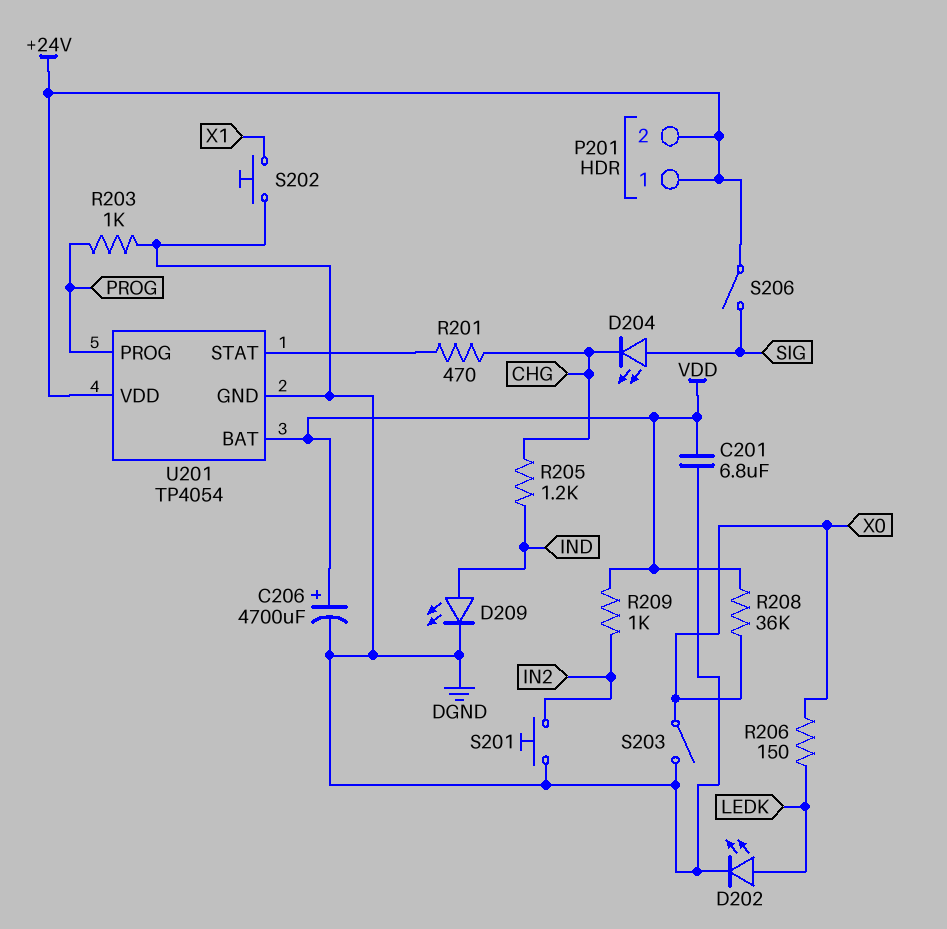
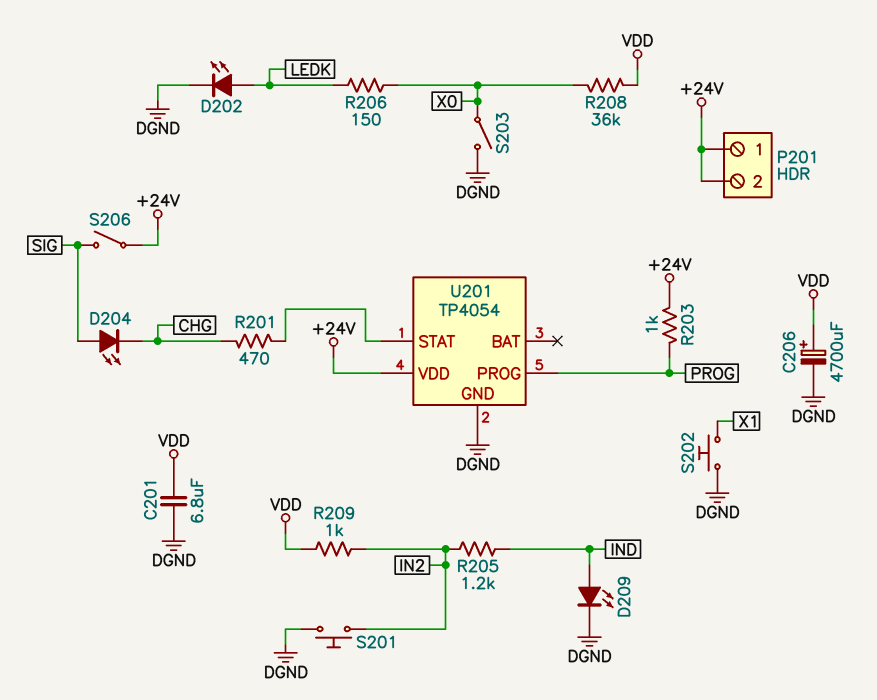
R203: 1k (DGND, PROG) -> 1k (+24V, PROG)
R205: 1.2k (CHG, IND) -> 1.2k (IN2, IND)
U201 pin BAT: VDD -> none

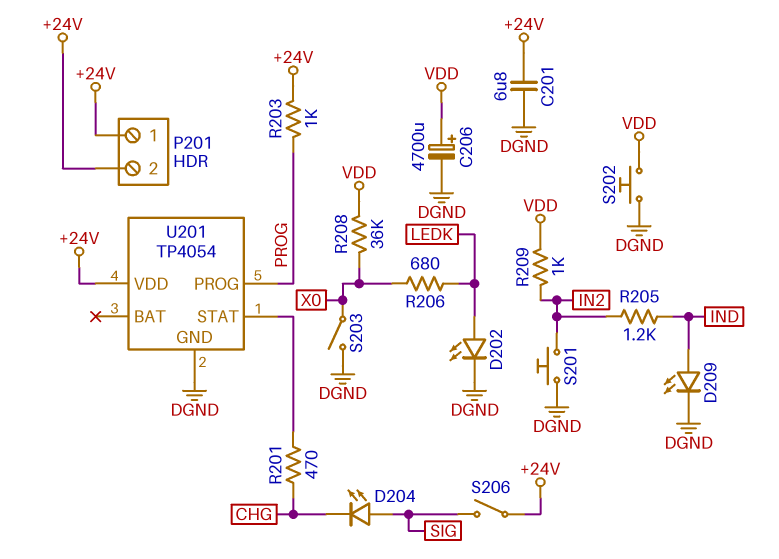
C201: 6.8uF (DGND, VDD) -> 6.8uF (+24V, DGND)
R206: 150 (LEDK, X0) -> 680 (LEDK, X0)
S202: button (DGND, X1) -> button (DGND, VDD)

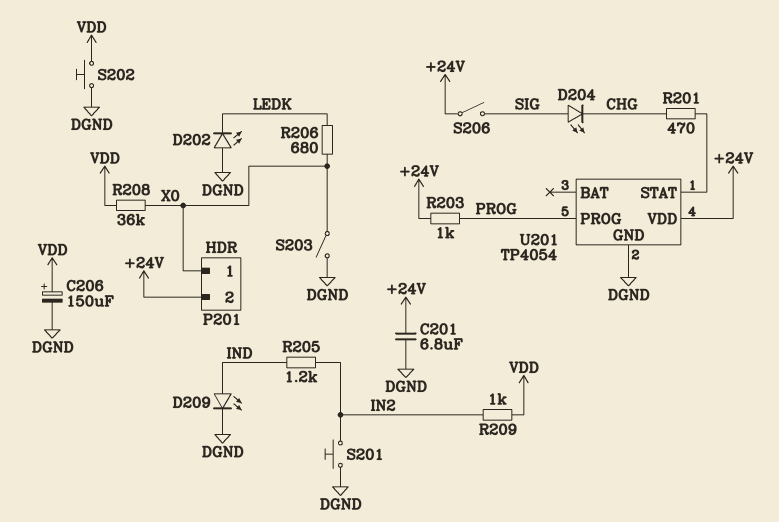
C206: 4700uF (plus VDD, minus DGND) -> 150uF (plus VDD, minus DGND)
D202: LED (A LEDK, K DGND) -> LED (A DGND, K LEDK)
P201 pin 1: +24V -> X0

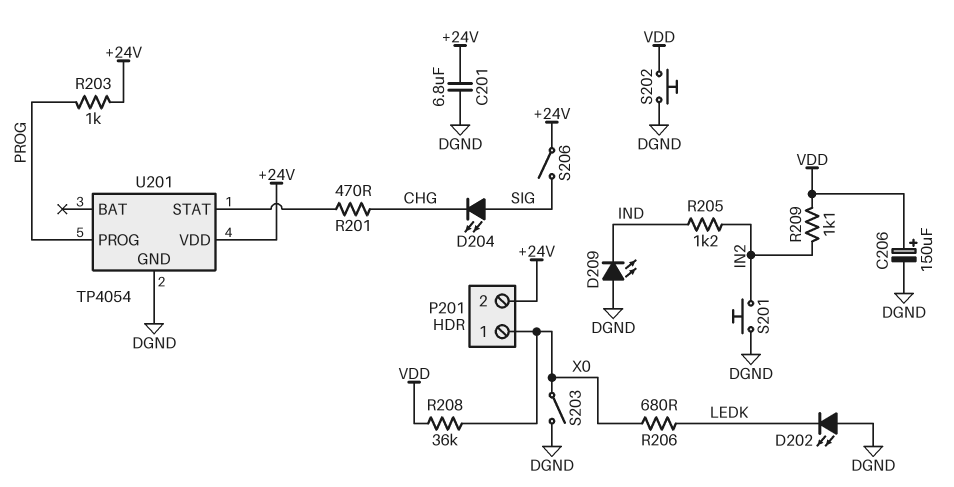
D209: LED (A IND, K DGND) -> LED (A DGND, K IND)
R209: 1k (IN2, VDD) -> 1.1k (IN2, VDD)

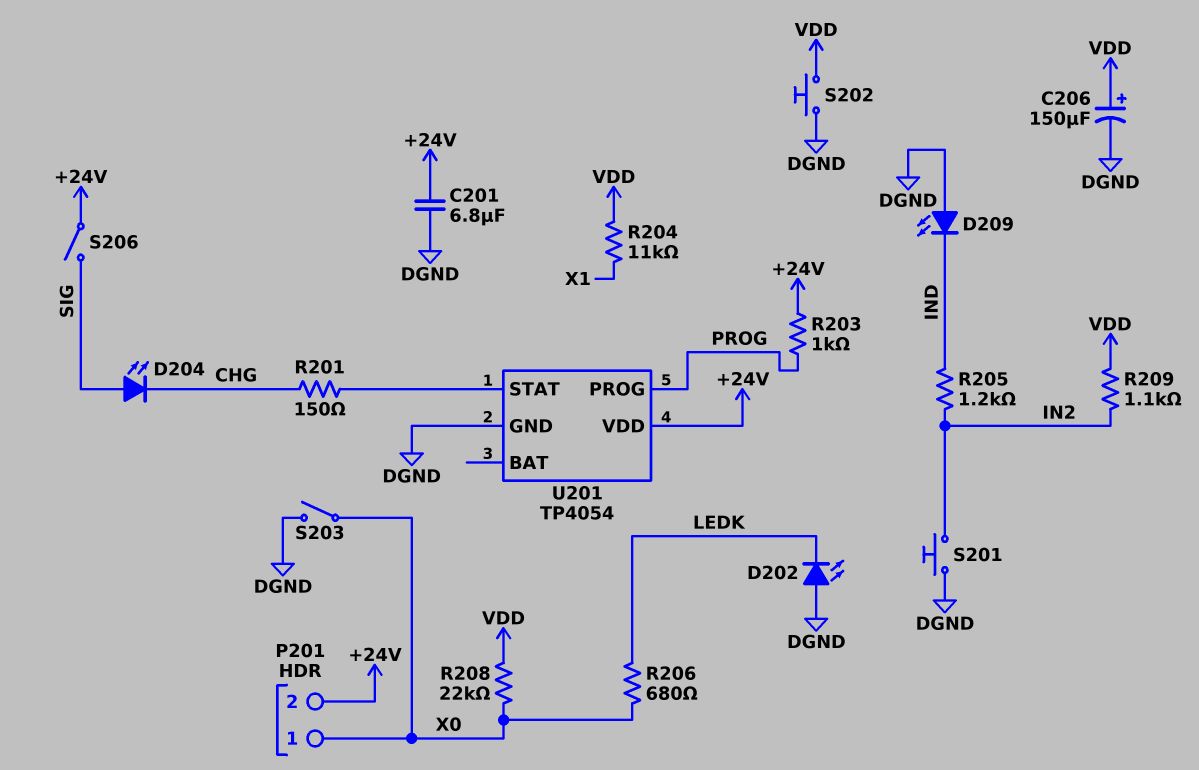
R201: 470 (CHG, U201/STAT) -> 150 (CHG, U201/STAT)
R204: none -> 11k (VDD, X1)
R208: 36k (VDD, X0) -> 22k (VDD, X0)

